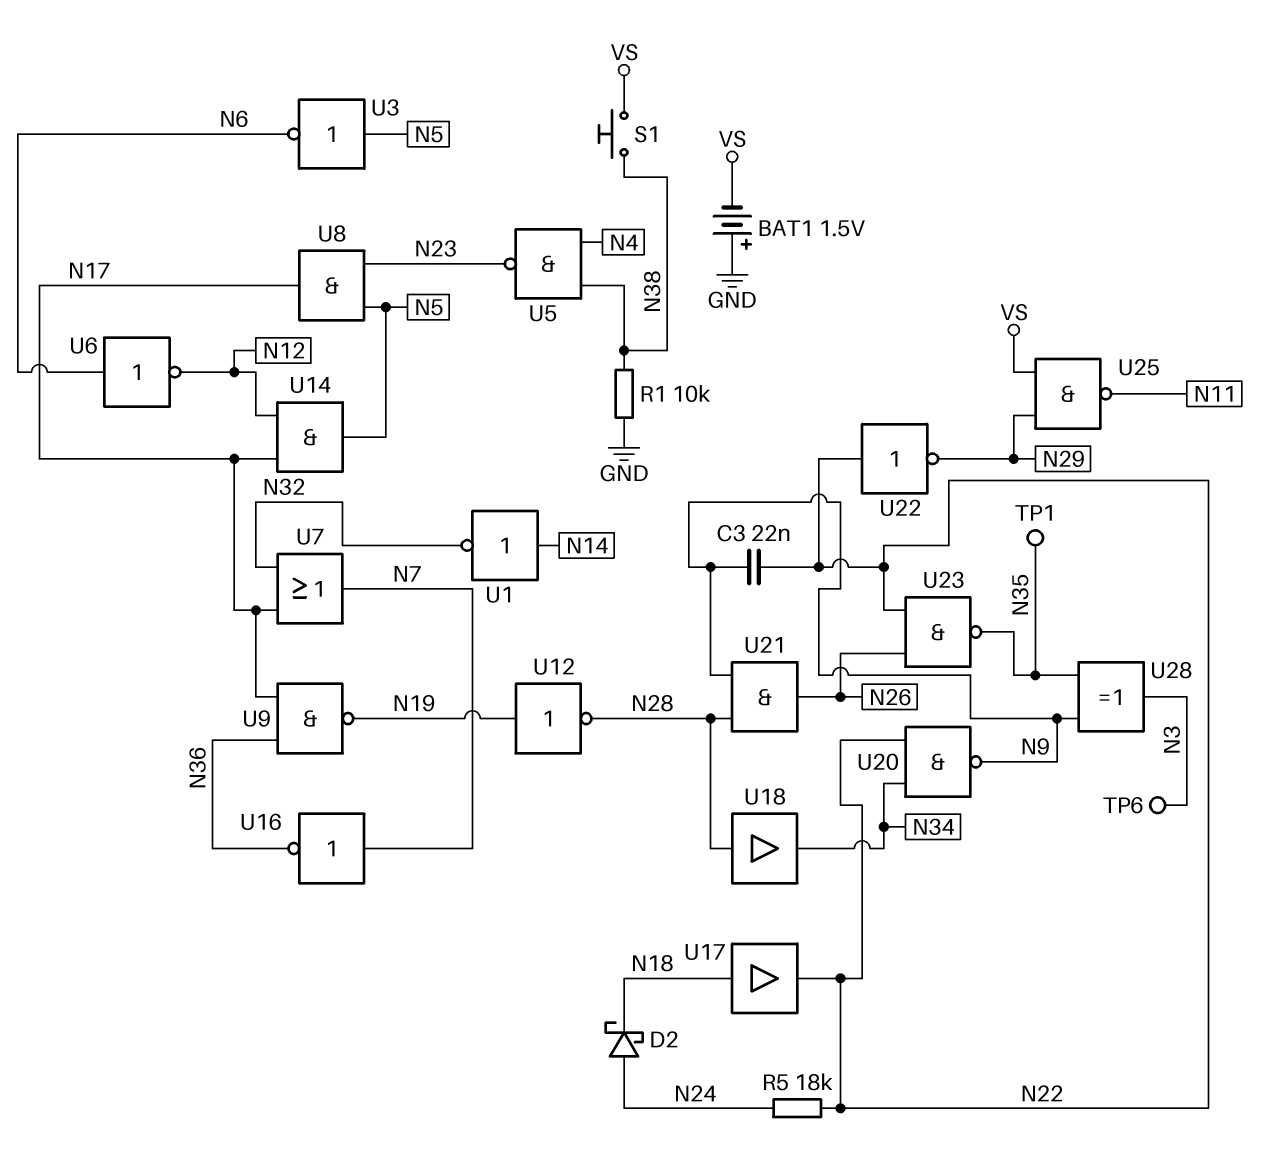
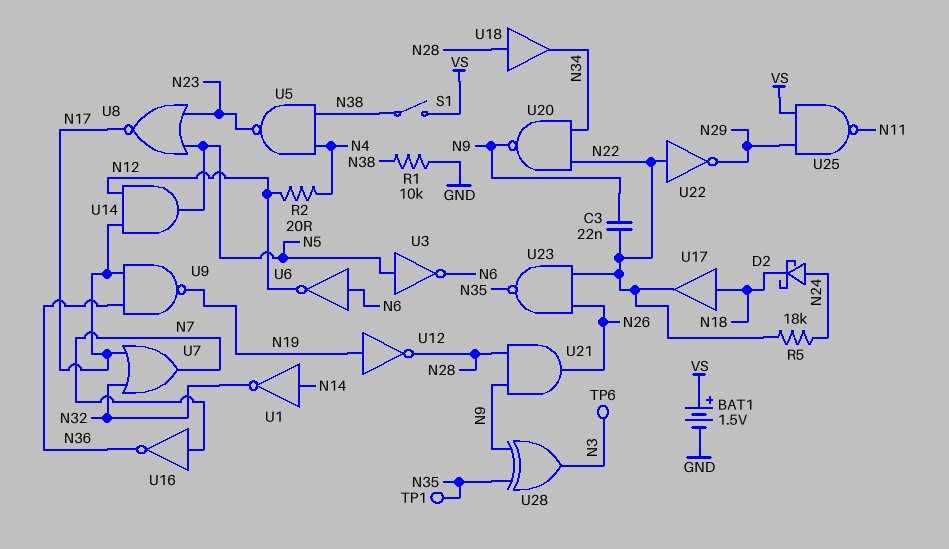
BAT1: 1.5V (plus GND, minus VS) -> 1.5V (plus VS, minus GND)
R2: none -> 20 (N4, N12)
S1: button (N38, VS) -> switch (N38, VS)
U8: AND (in N5, in N23, out N17) -> NOR (in N5, in N23, out N17)

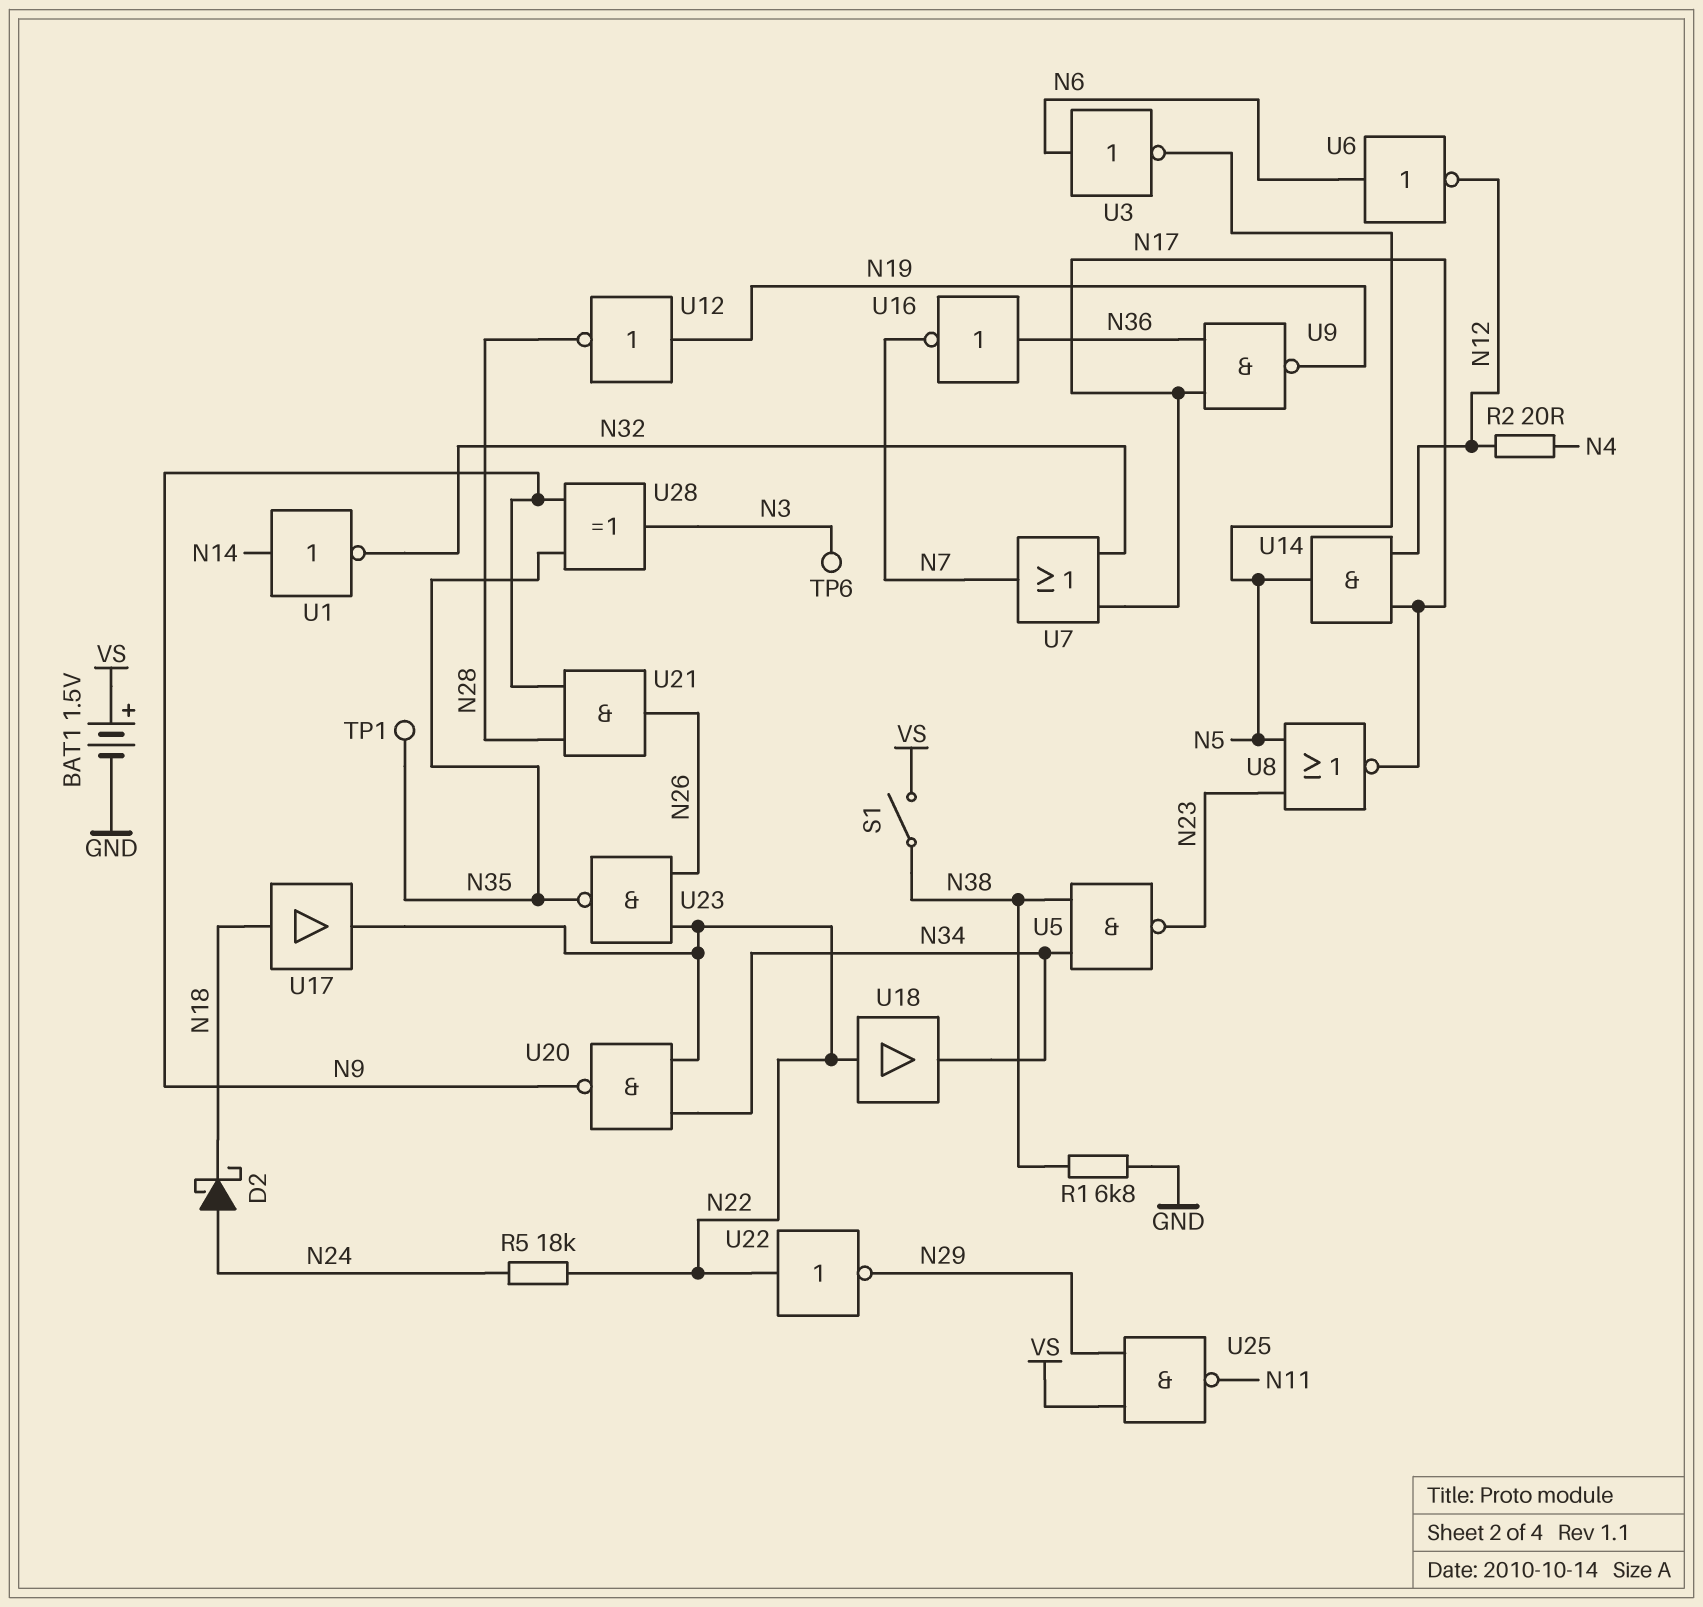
C3: 22nF (N9, N22) -> none
R1: 10k (GND, N38) -> 6.8k (GND, N38)
U3: NOT (in N5, out N6) -> NOT (in N6, out N5)
U5: NAND (in N4, in N38, out N23) -> NAND (in N34, in N38, out N23)
U16: NOT (in N7, out N36) -> NOT (in N36, out N7)
U18: buffer (in N28, out N34) -> buffer (in N22, out N34)

